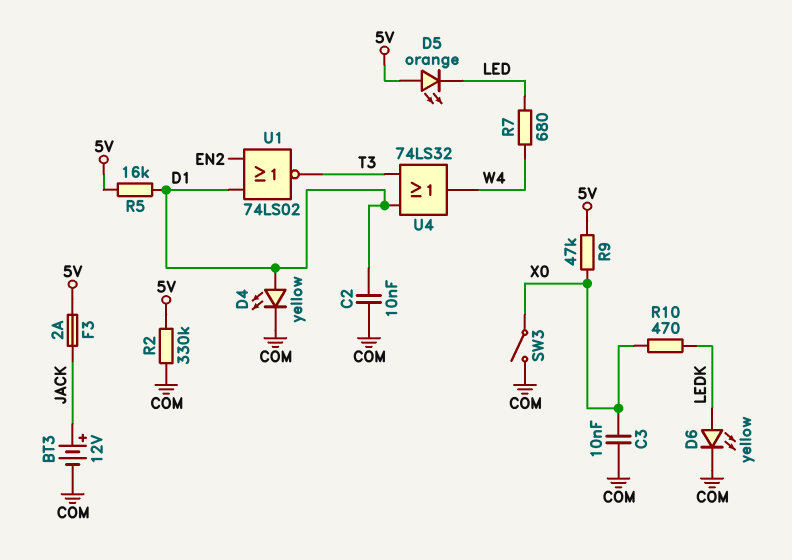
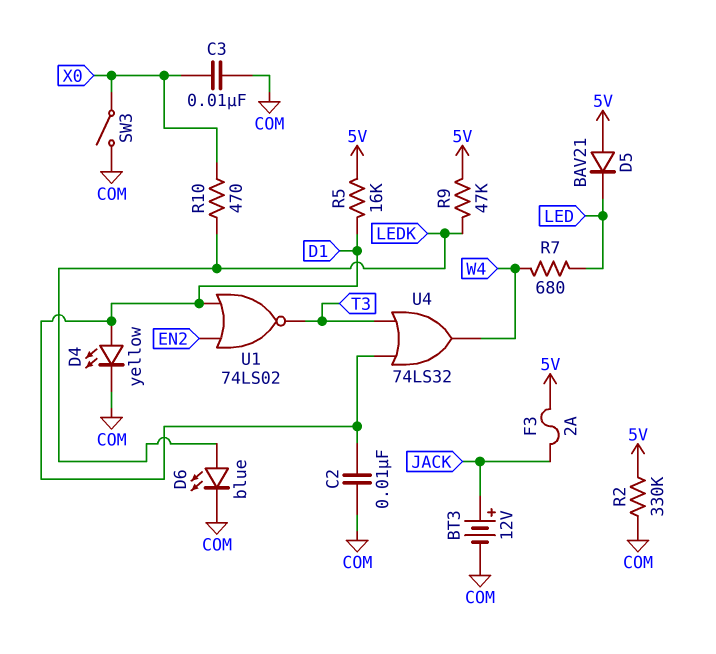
D5: LED orange (A 5V, K LED) -> diode BAV21 (A 5V, K LED)
D6: LED yellow (A LEDK, K COM) -> LED blue (A LEDK, K COM)
R9: 47k (5V, X0) -> 47k (5V, LEDK)

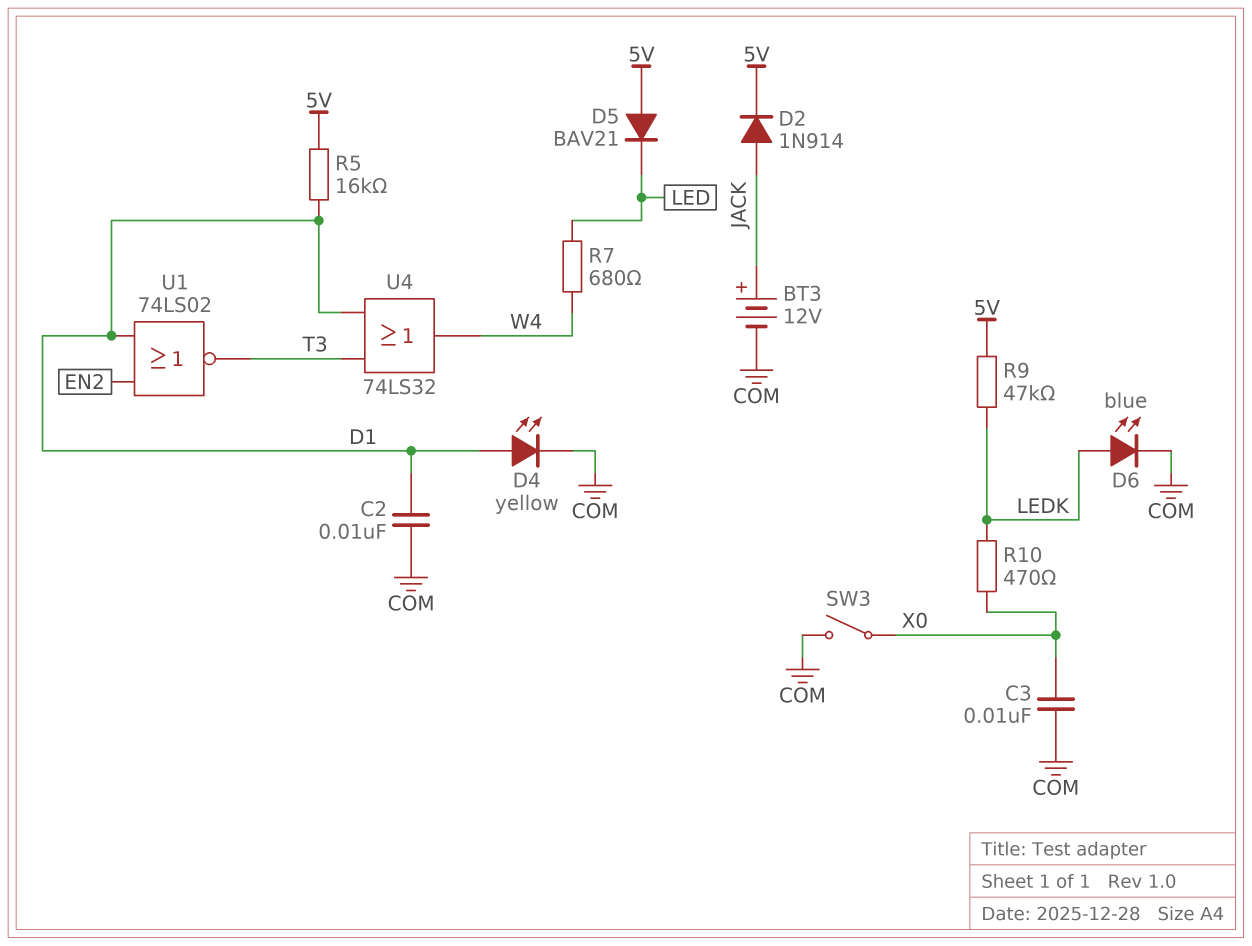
D2: none -> diode 1N914 (A JACK, K 5V)
F3: 2A (5V, JACK) -> none
R2: 330k (5V, COM) -> none

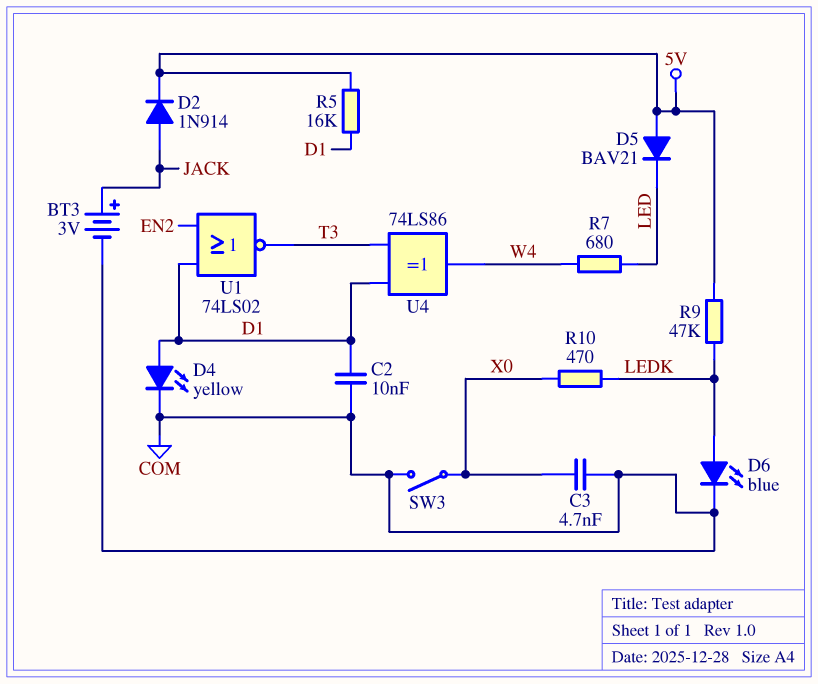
BT3: 12V (plus JACK, minus COM) -> 3V (plus JACK, minus COM)
C3: 10nF (COM, X0) -> 4.7nF (COM, X0)
U4: OR 74LS32 (in D1, in T3, out W4) -> XOR 74LS86 (in D1, in T3, out W4)

